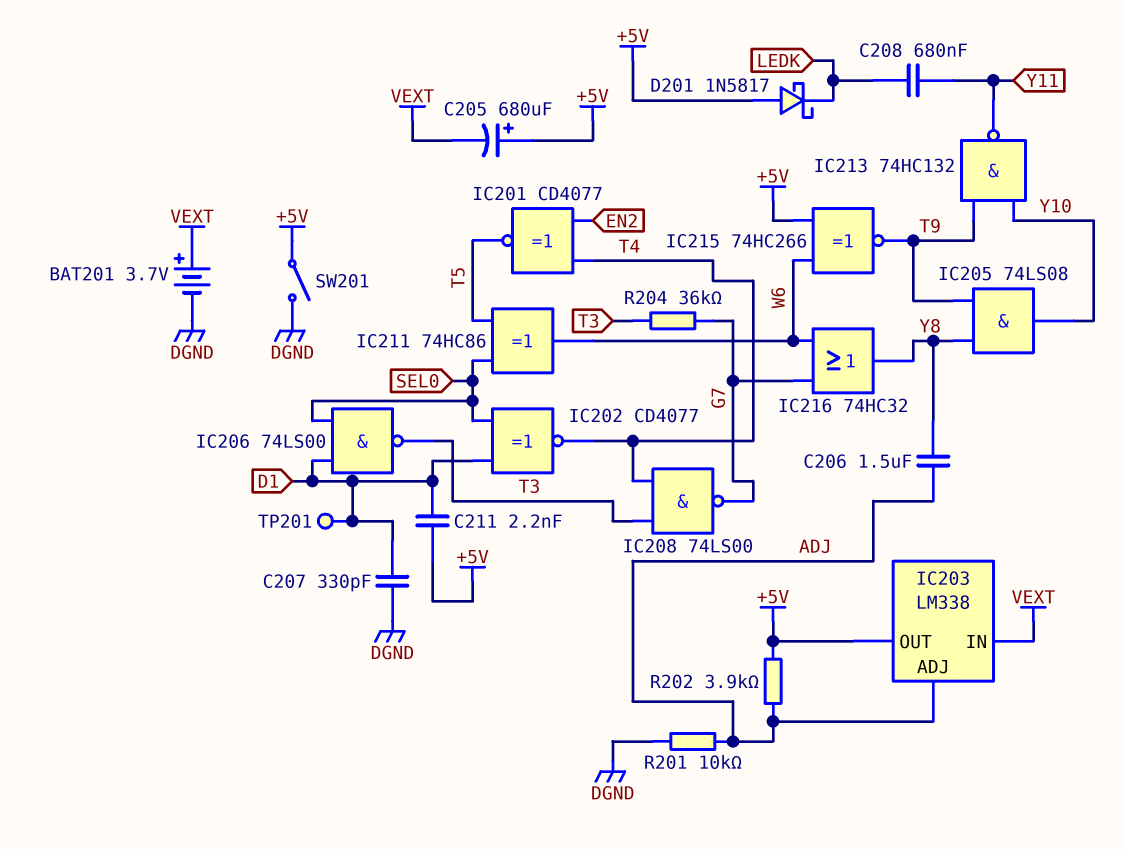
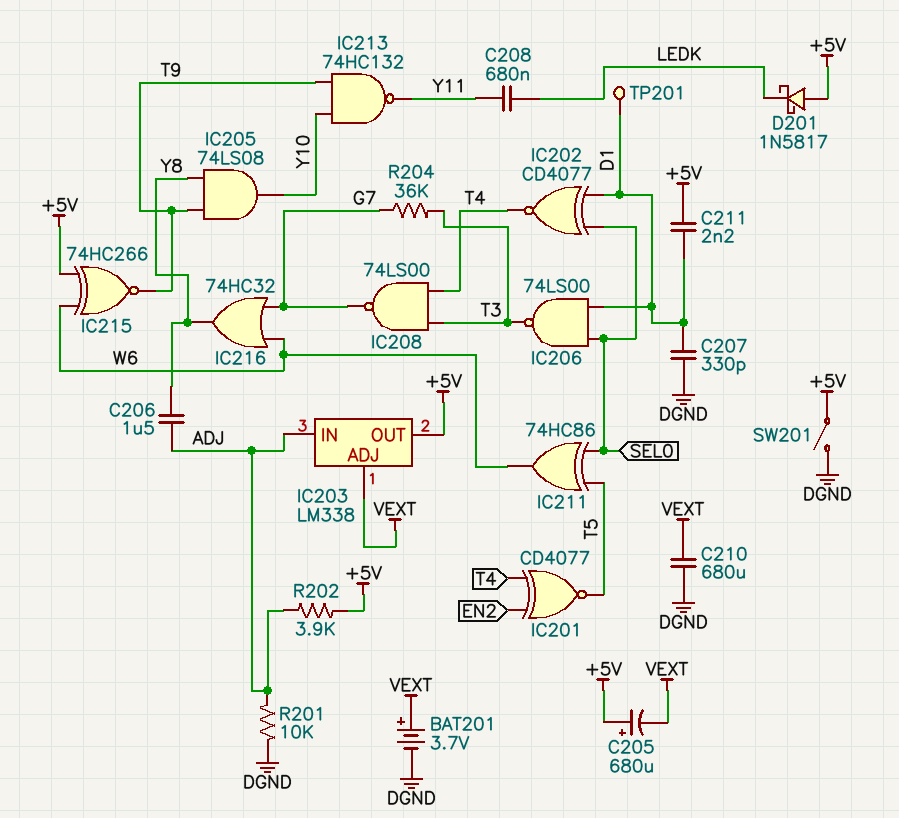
C210: none -> 680uF (DGND, VEXT)
IC203 pin ADJ: ADJ -> VEXT
IC203 pin IN: VEXT -> ADJ

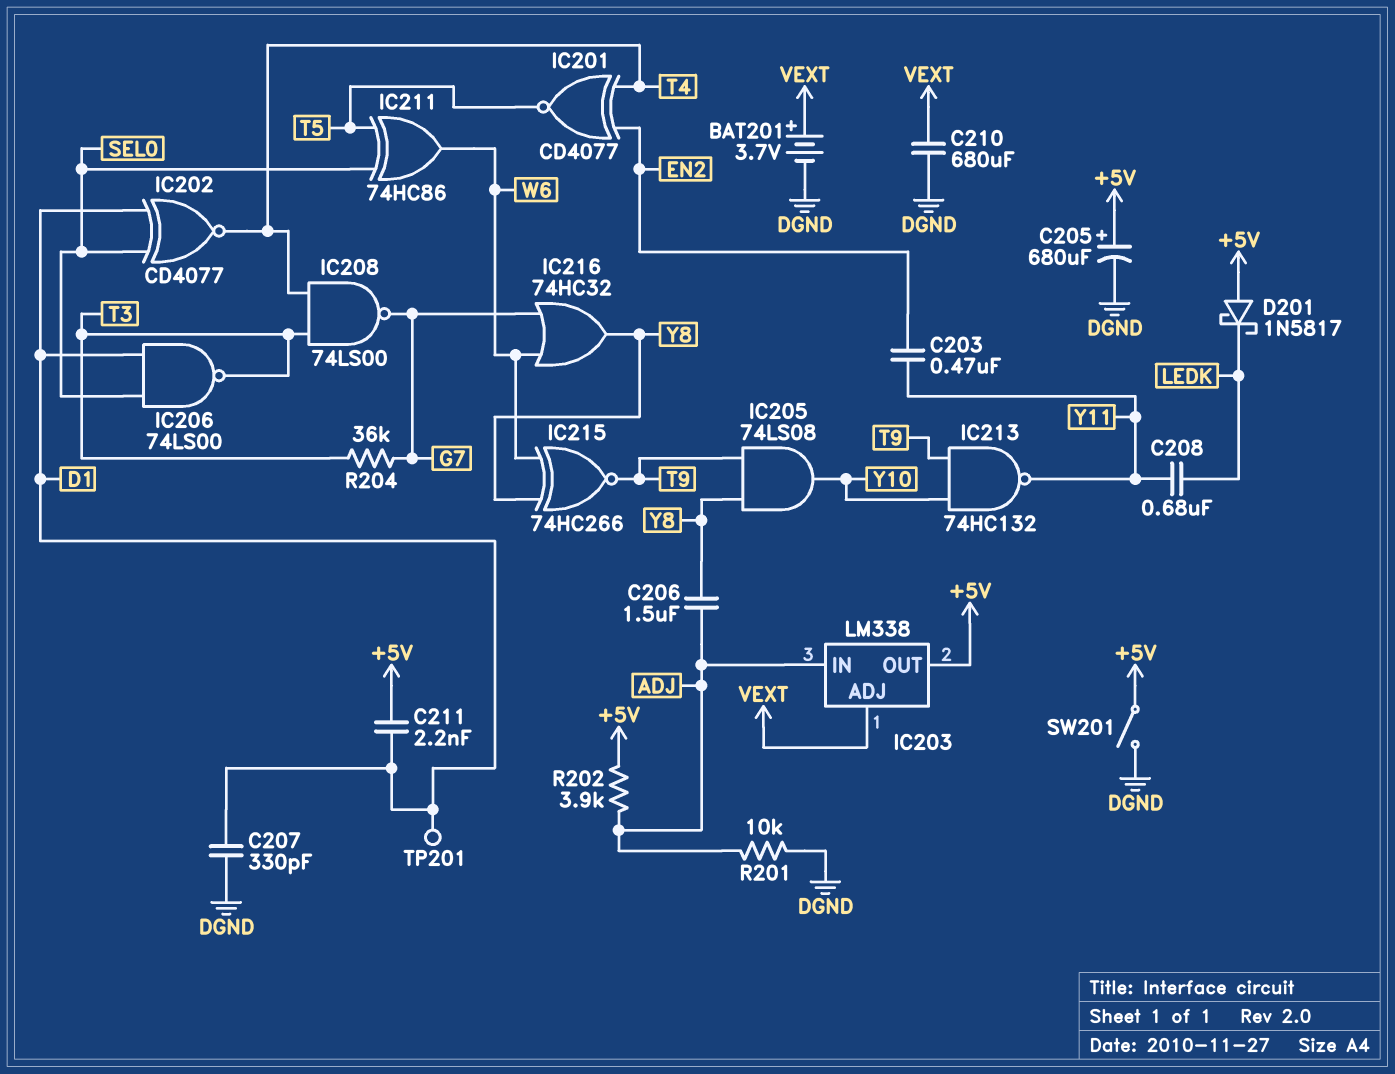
C203: none -> 470nF (EN2, Y11)
C205: 680uF (plus +5V, minus VEXT) -> 680uF (plus +5V, minus DGND)
IC215: XNOR 74HC266 (in +5V, in W6, out T9) -> XNOR 74HC266 (in W6, in Y8, out T9)

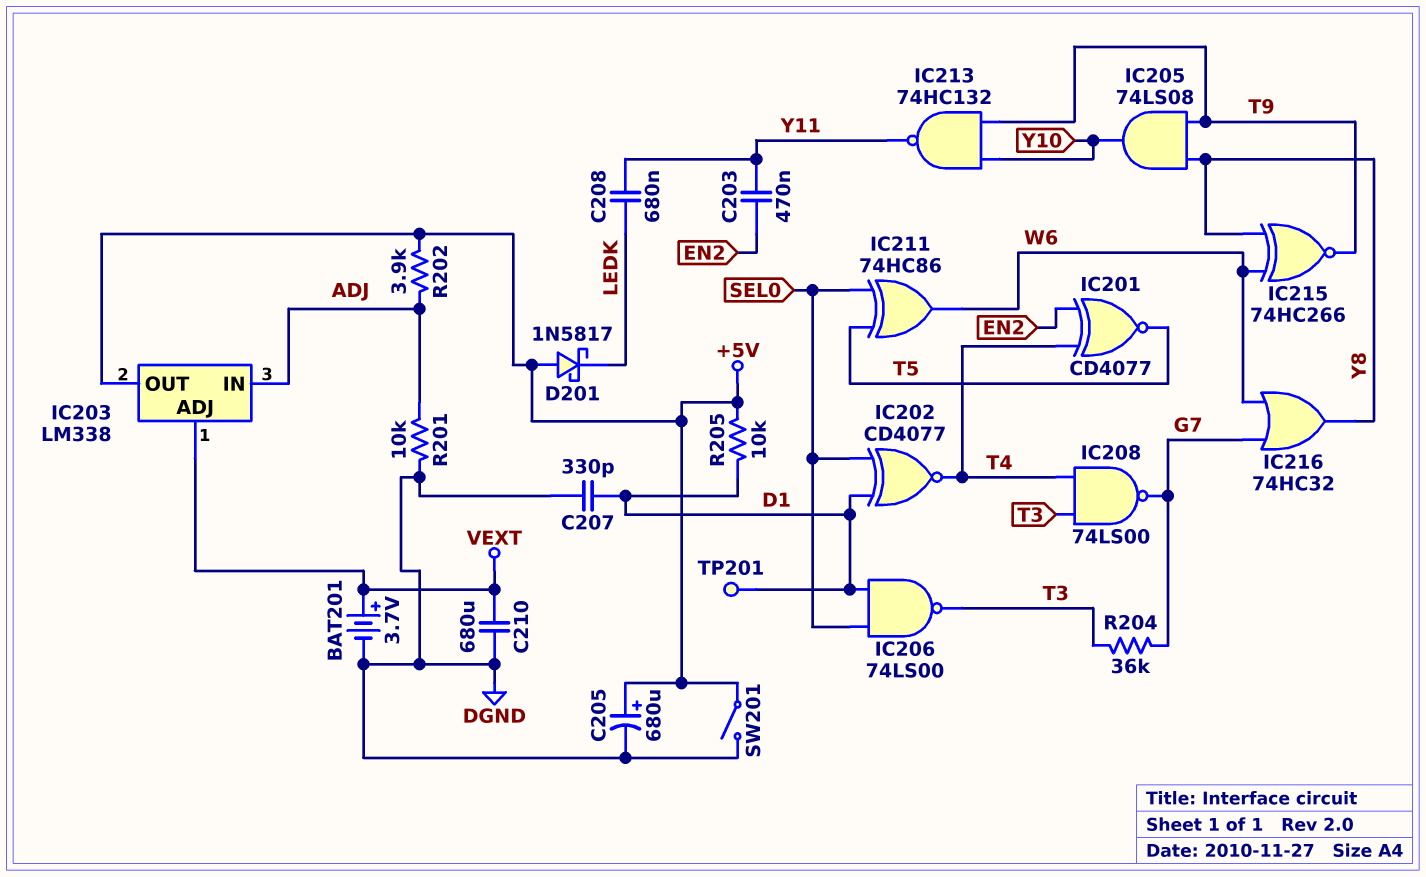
C206: 1.5uF (ADJ, Y8) -> none
C211: 2.2nF (+5V, D1) -> none
R205: none -> 10k (+5V, D1)

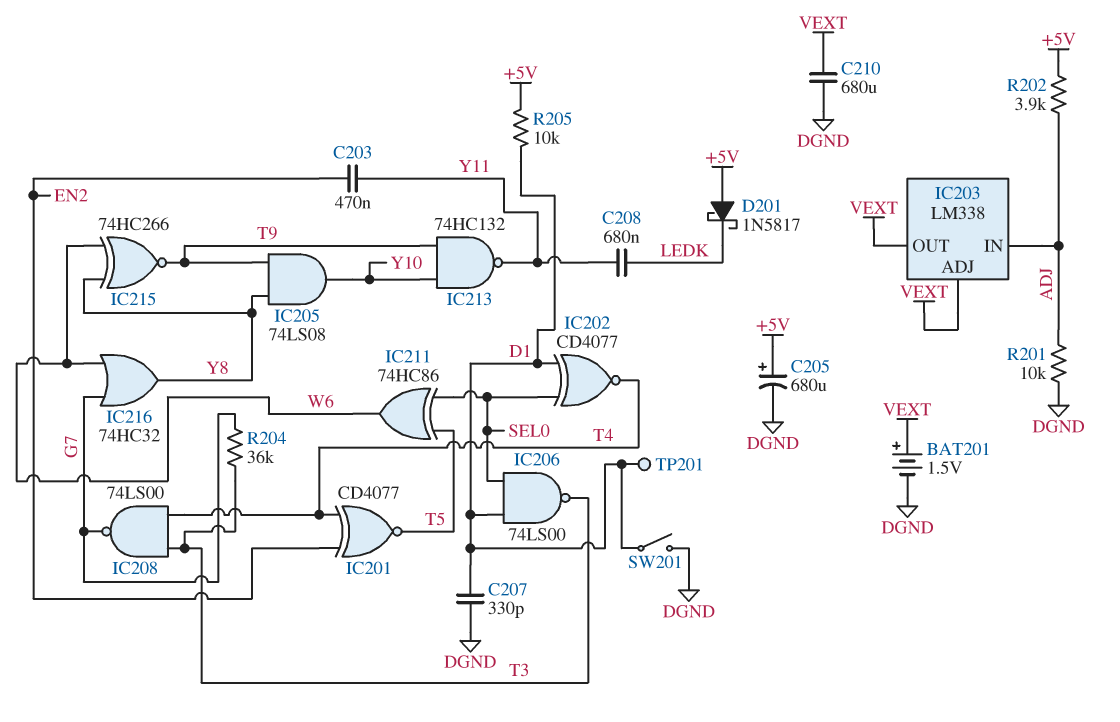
BAT201: 3.7V (plus VEXT, minus DGND) -> 1.5V (plus VEXT, minus DGND)
IC203 pin OUT: +5V -> VEXT
SW201: switch (+5V, DGND) -> switch (D1, DGND)

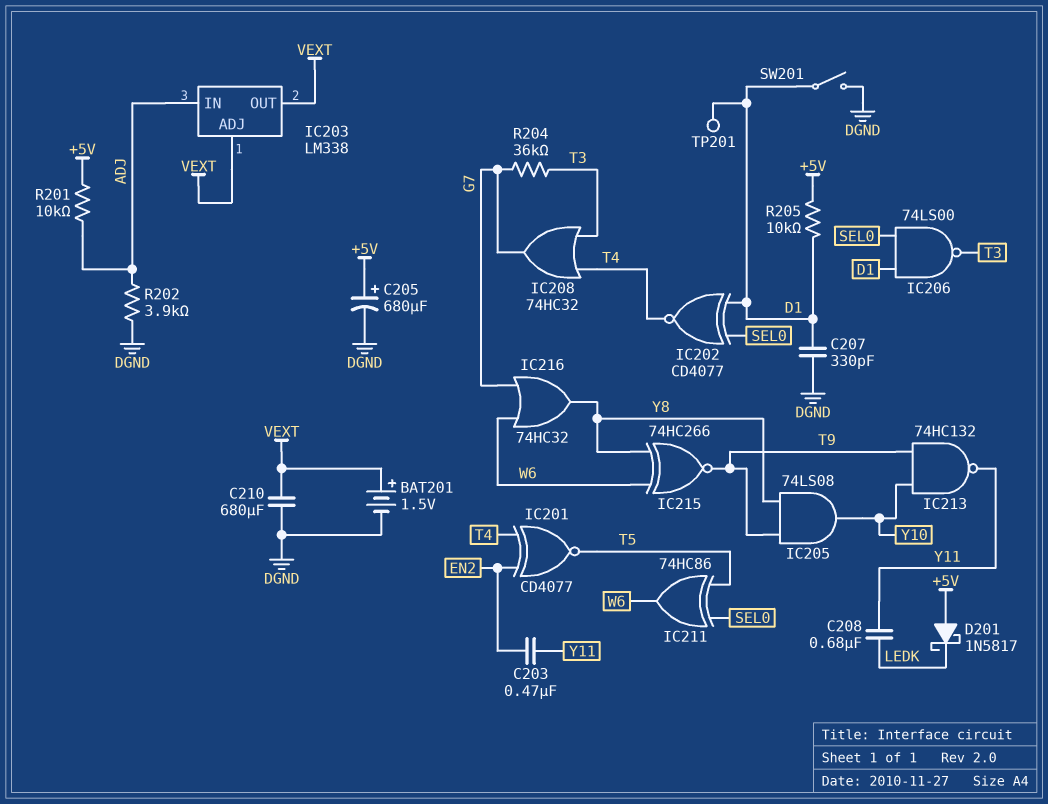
IC208: NAND 74LS00 (in T3, in T4, out G7) -> OR 74HC32 (in T3, in T4, out G7)
R201: 10k (ADJ, DGND) -> 10k (+5V, ADJ)
R202: 3.9k (+5V, ADJ) -> 3.9k (ADJ, DGND)

